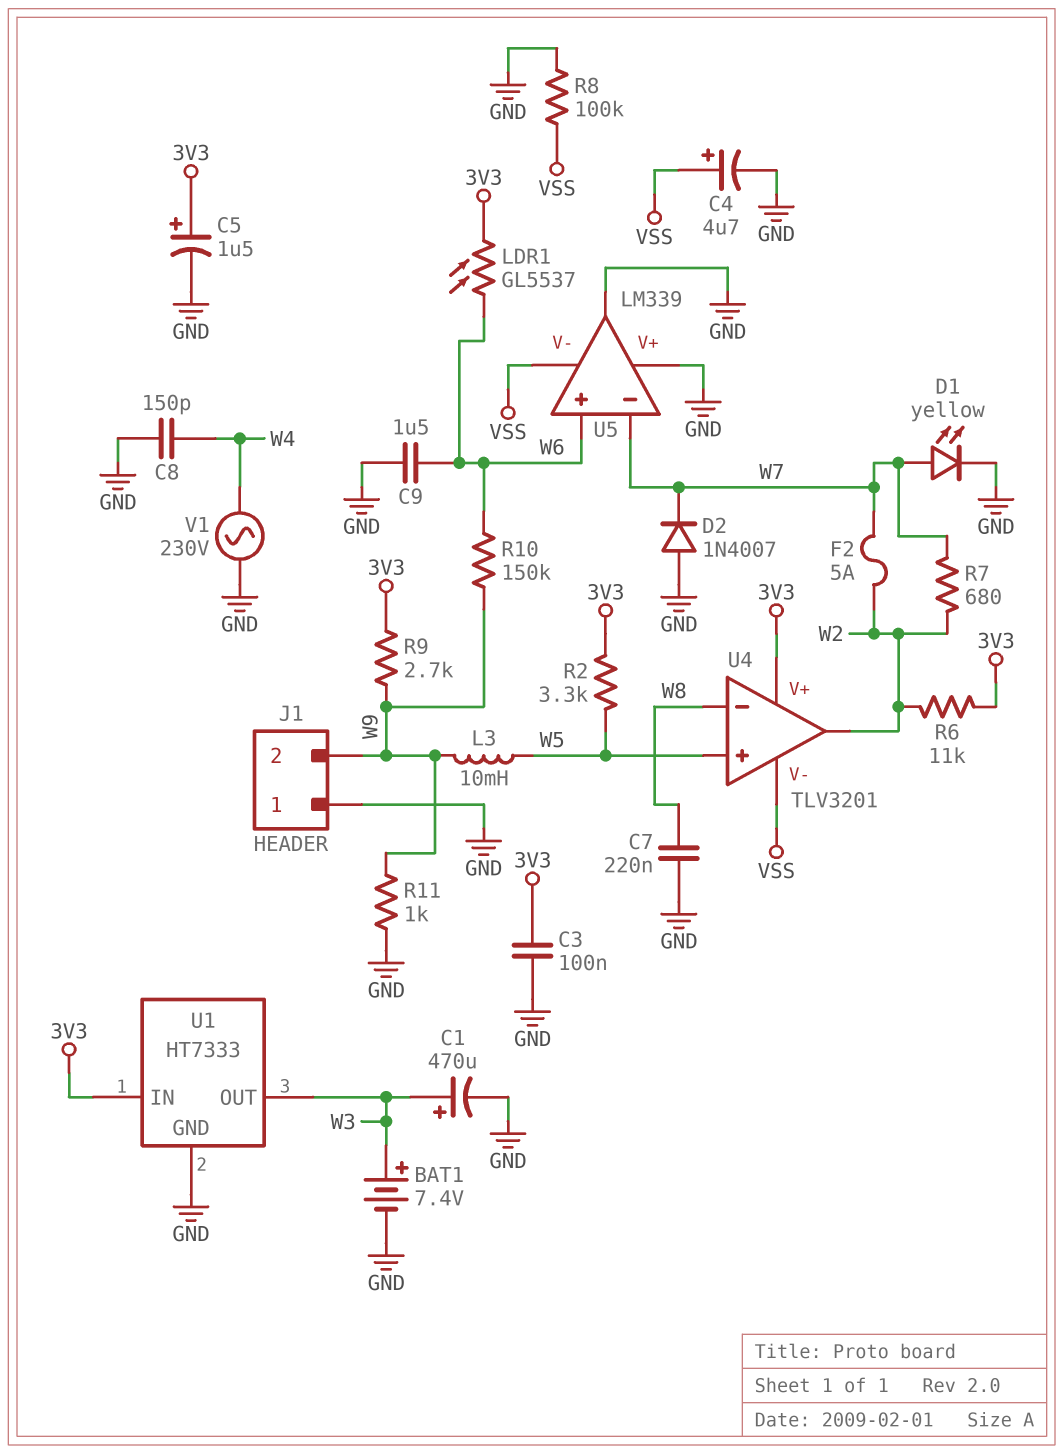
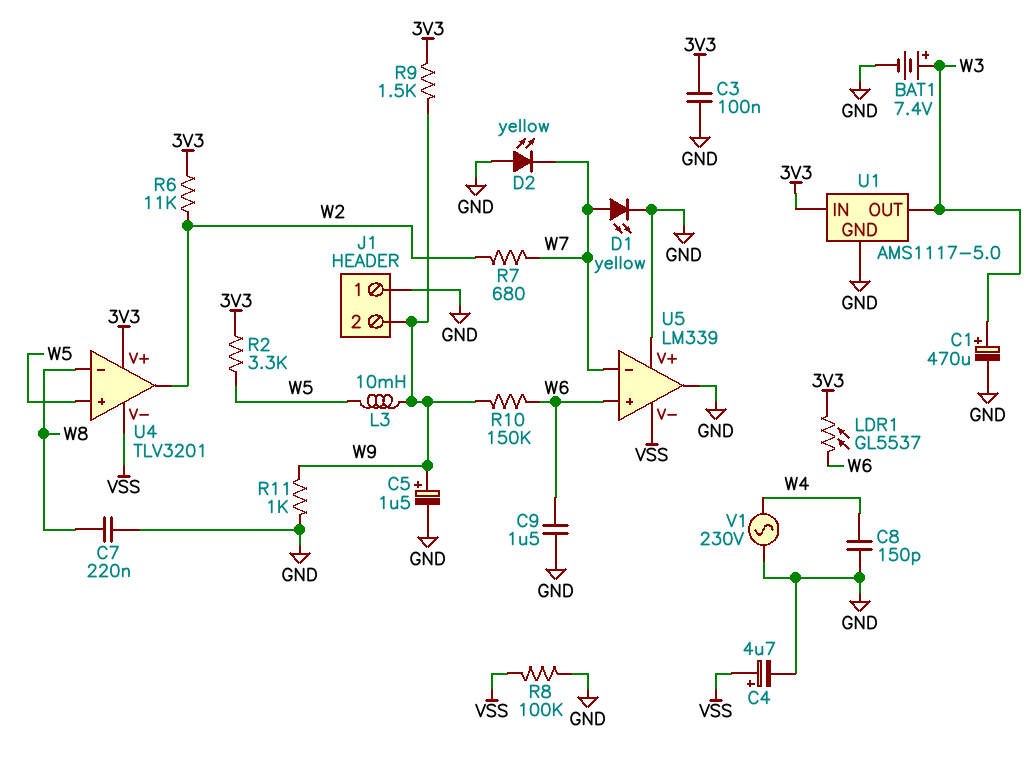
C5: 1.5uF (plus 3V3, minus GND) -> 1.5uF (plus W9, minus GND)
D2: diode 1N4007 (A GND, K W7) -> LED yellow (A GND, K W7)
F2: 5A (W2, W7) -> none
R9: 2.7k (3V3, W9) -> 1.5k (3V3, W9)
U1: HT7333 -> AMS1117-5.0

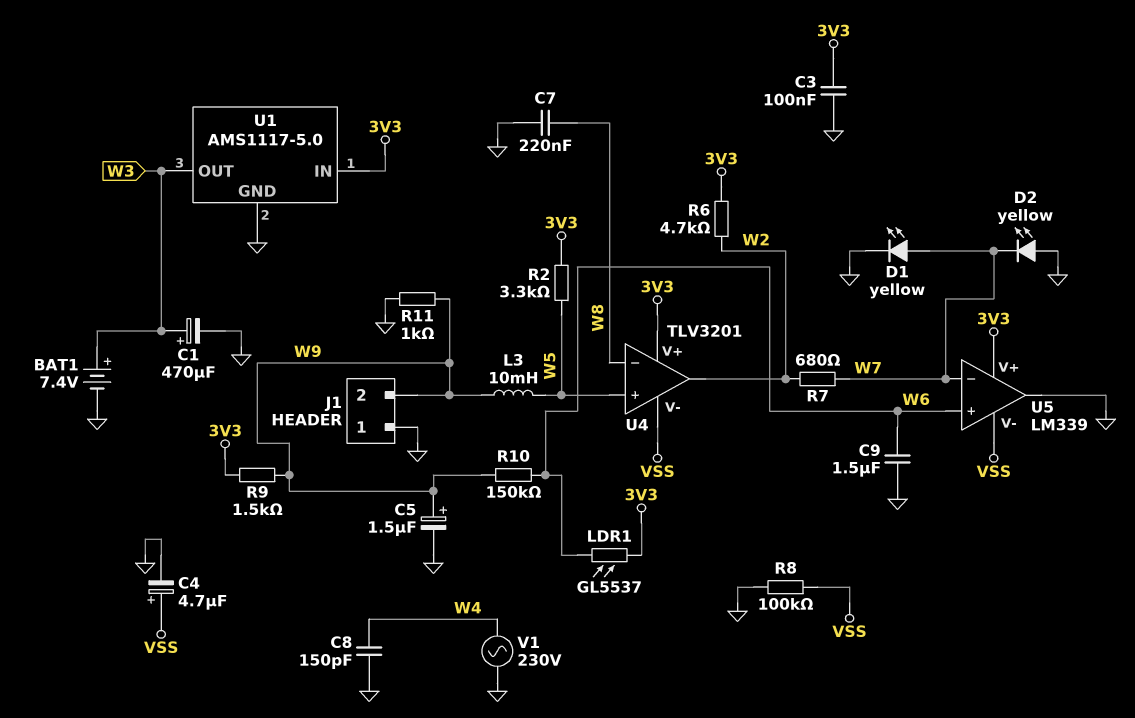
R6: 11k (3V3, W2) -> 4.7k (3V3, W2)
U5 pin V+: GND -> 3V3

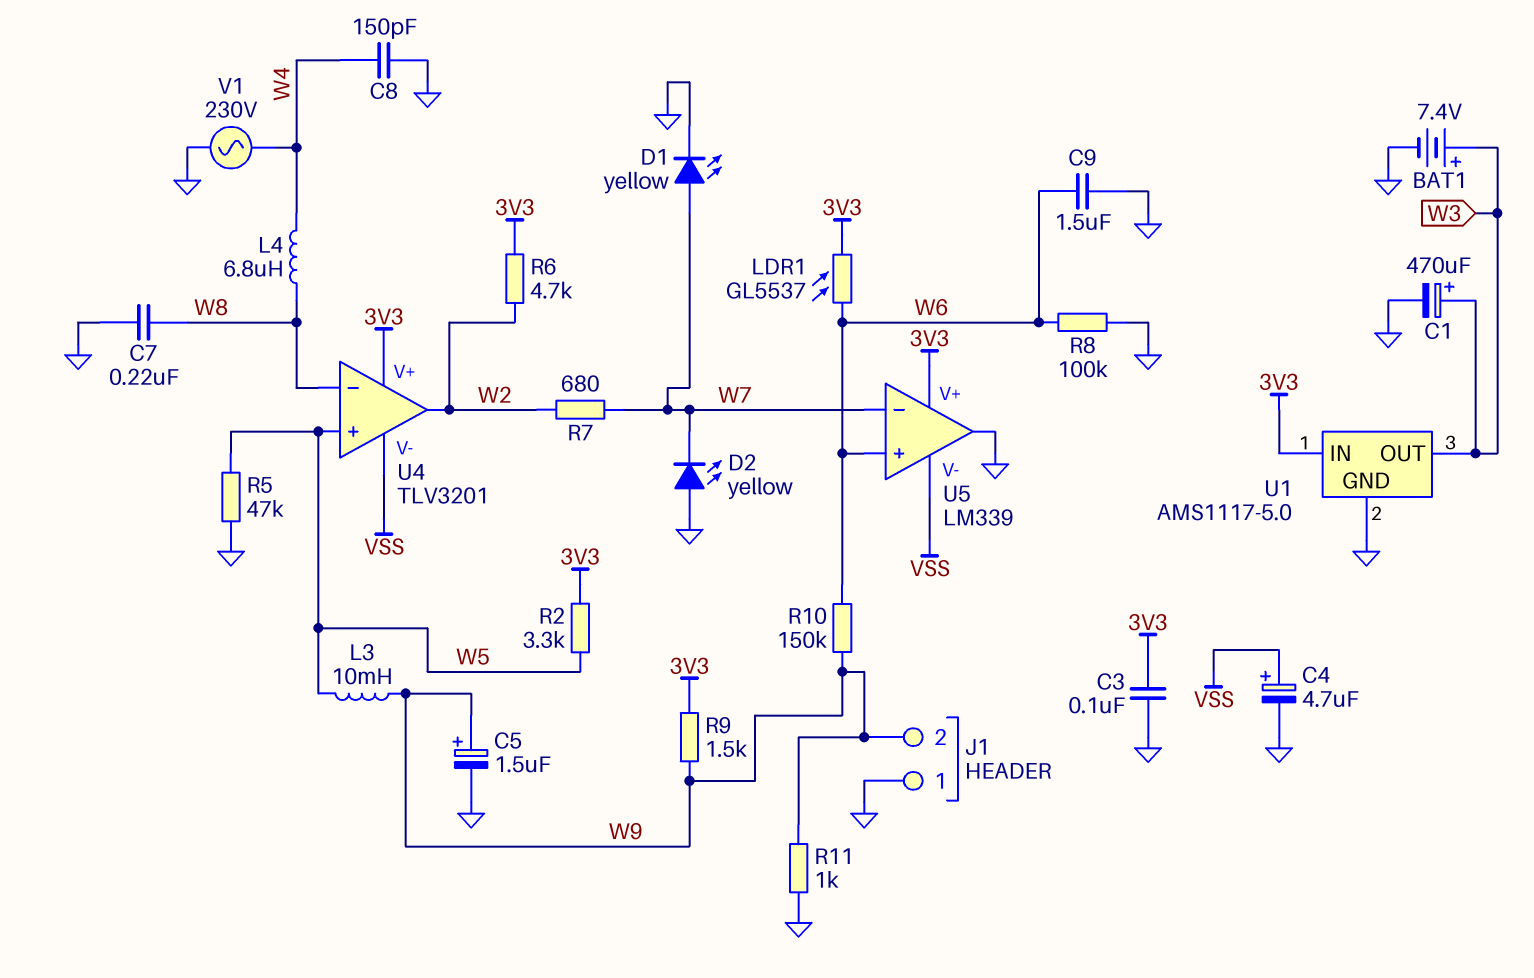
L4: none -> 6.8uH (W4, W8)
R5: none -> 47k (GND, W5)
R8: 100k (GND, VSS) -> 100k (GND, W6)

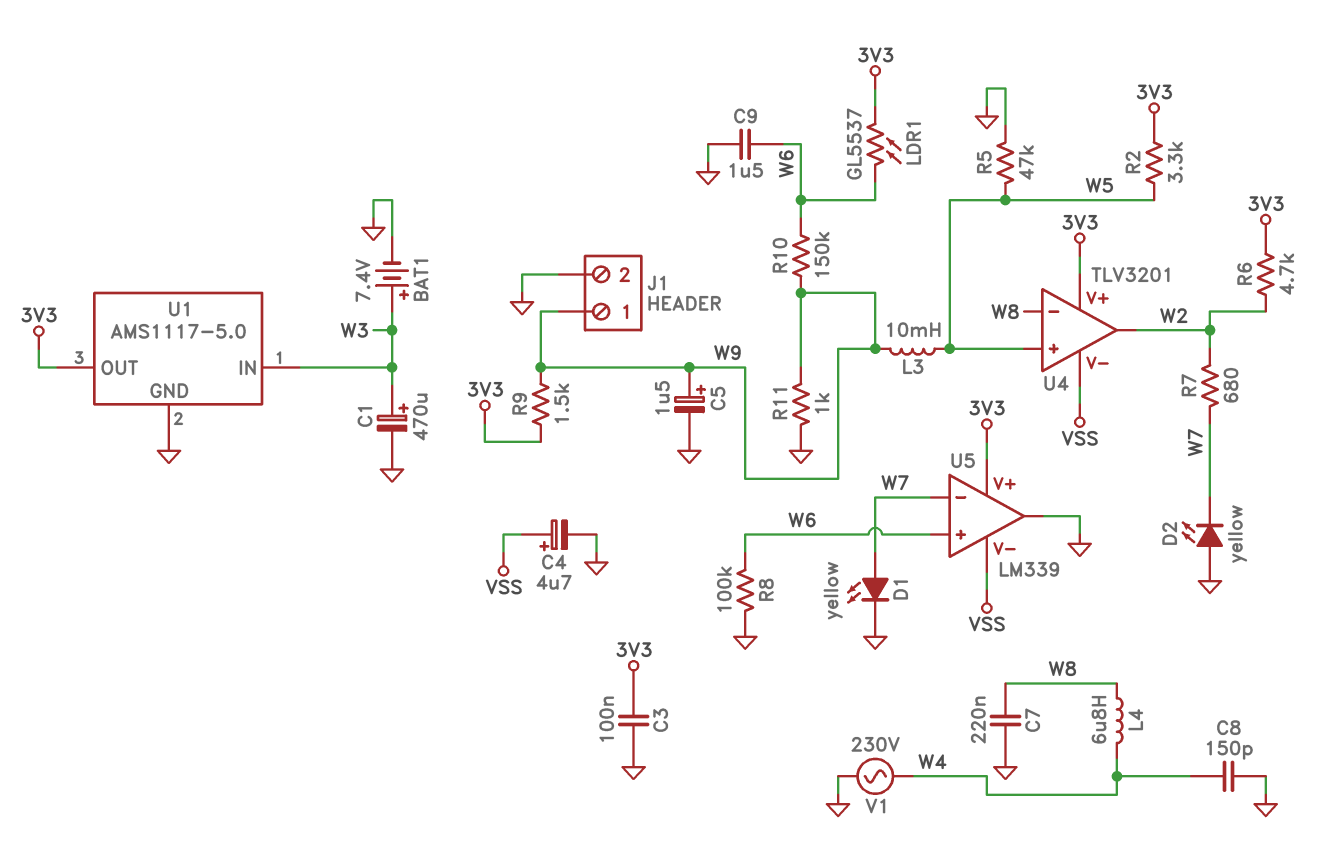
J1 pin 1: GND -> W9
J1 pin 2: W9 -> GND
U1 pin IN: 3V3 -> W3
U1 pin OUT: W3 -> 3V3

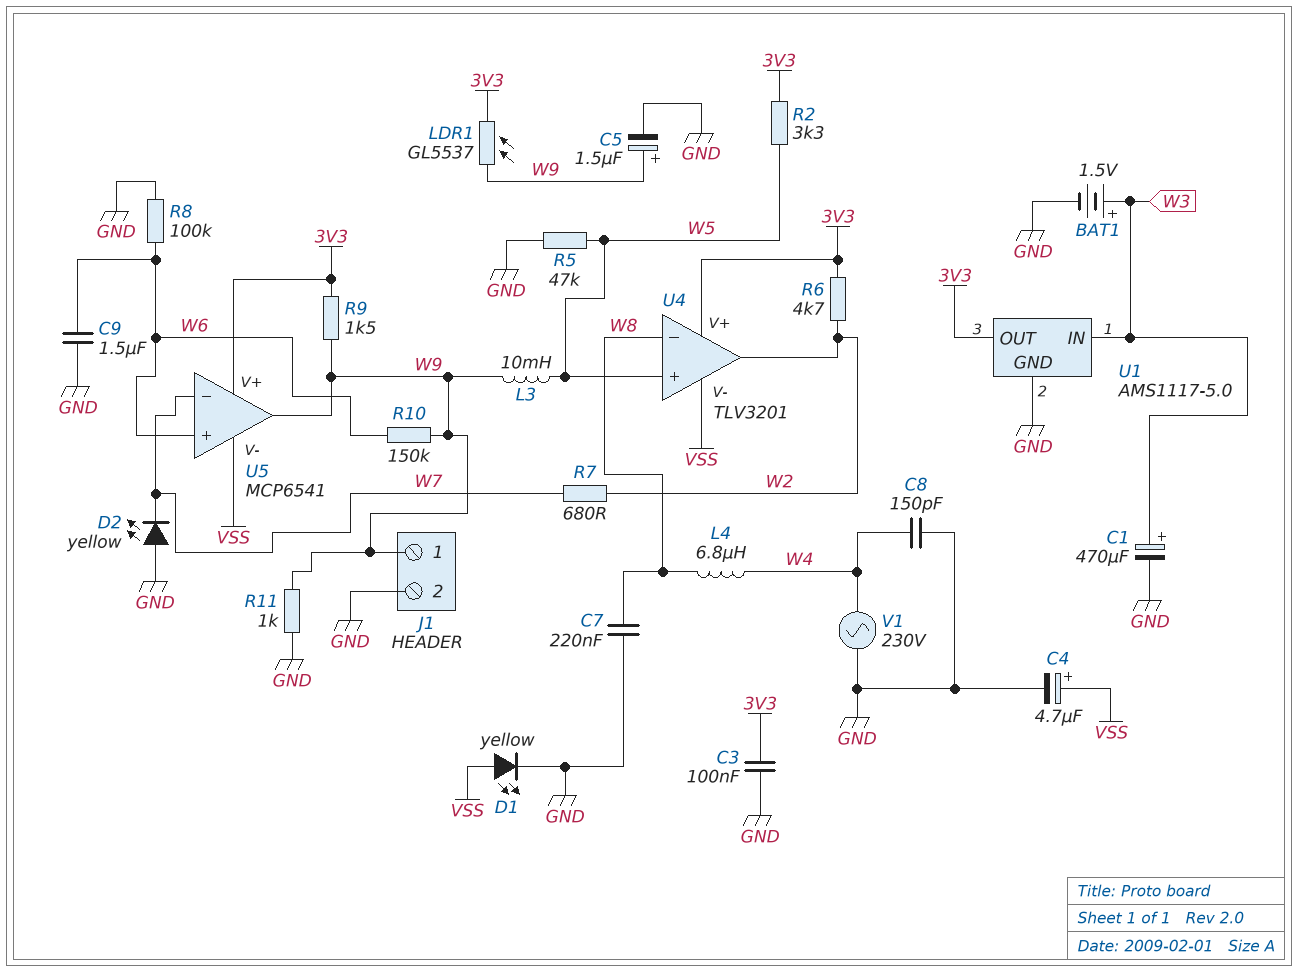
BAT1: 7.4V (plus W3, minus GND) -> 1.5V (plus W3, minus GND)
D1: LED yellow (A W7, K GND) -> LED yellow (A VSS, K GND)
LDR1: GL5537 (3V3, W6) -> GL5537 (3V3, W9)
U5: LM339 -> MCP6541
U5 pin out: GND -> W9

